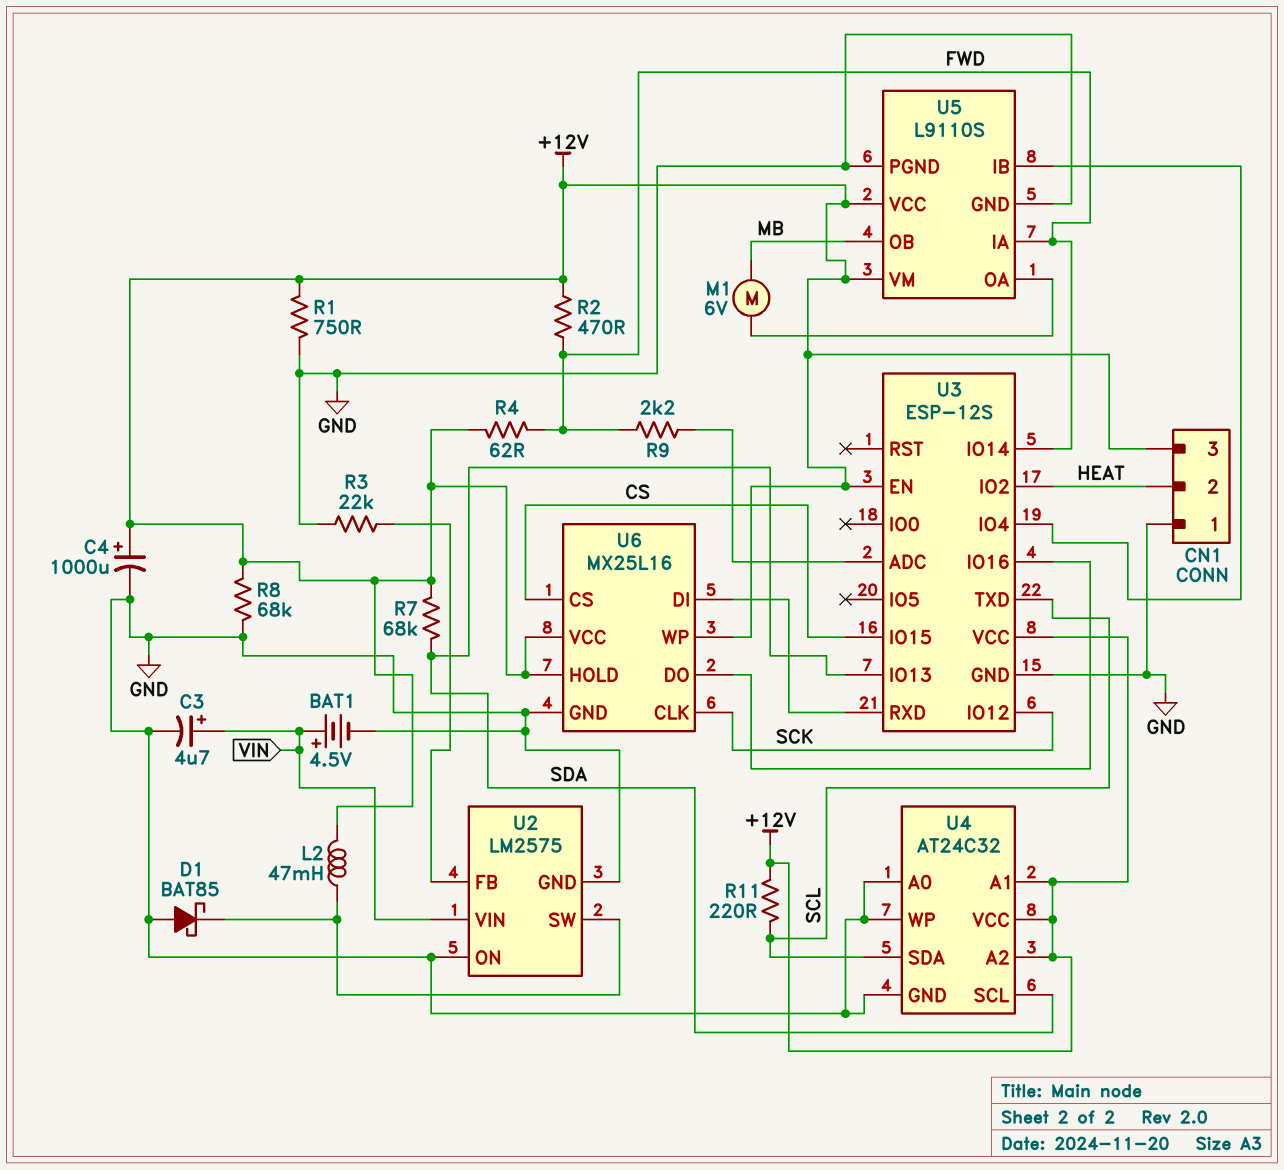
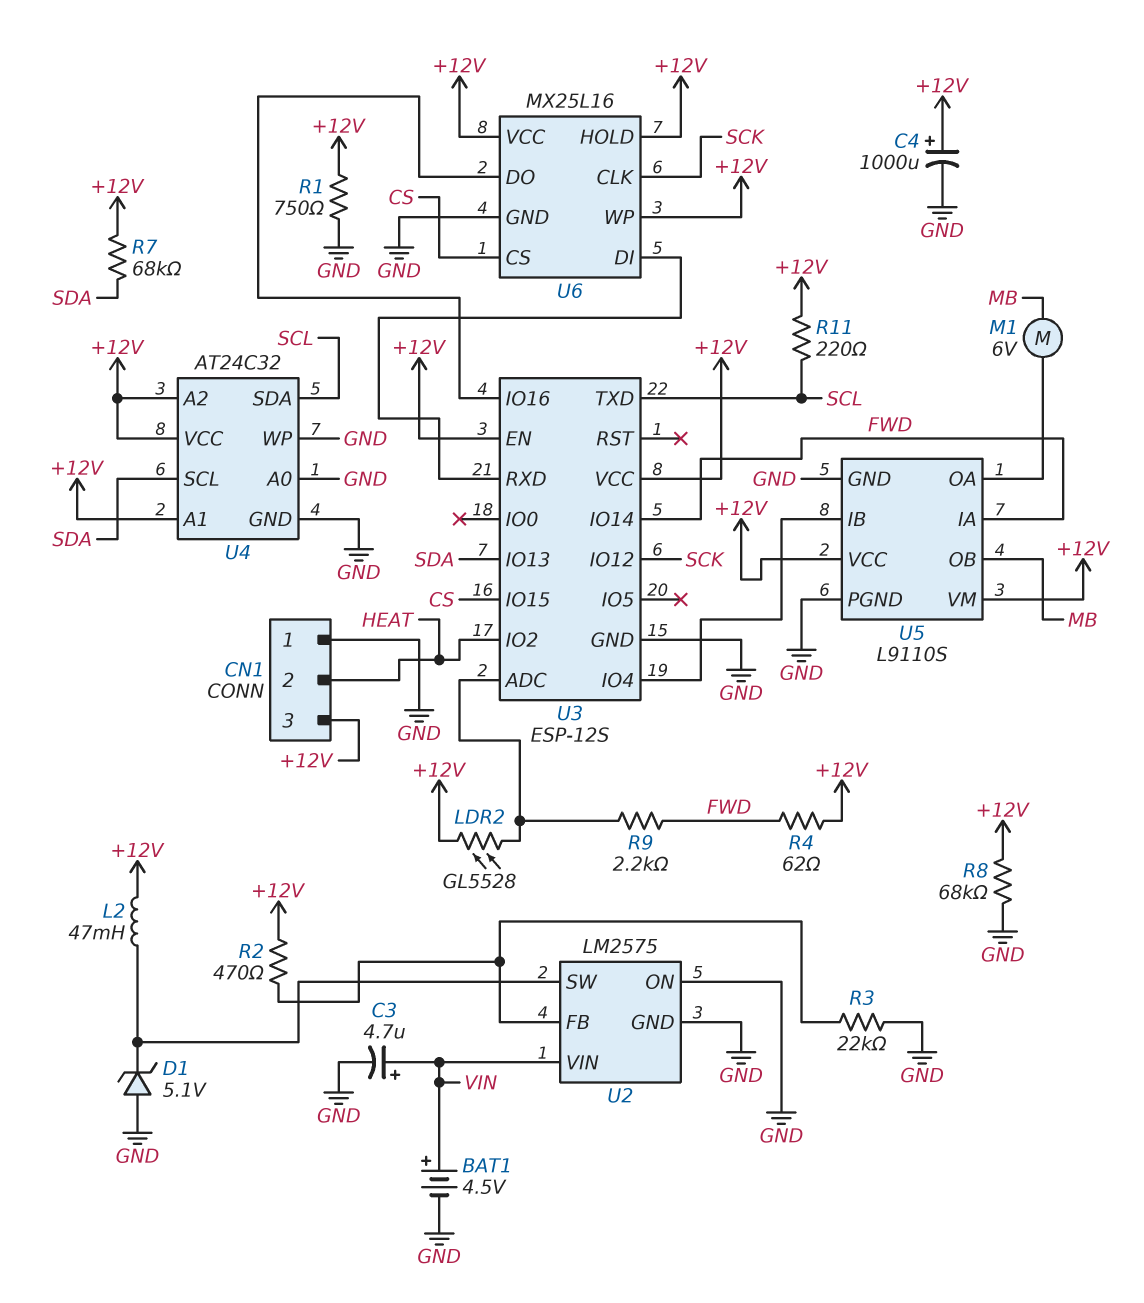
D1: schottky BAT85 (A GND, K U2/SW) -> zener 5.1V (A GND, K U2/SW)
LDR2: none -> GL5528 (+12V, U3/ADC)
R2: 470 (+12V, FWD) -> 470 (+12V, U2/FB)

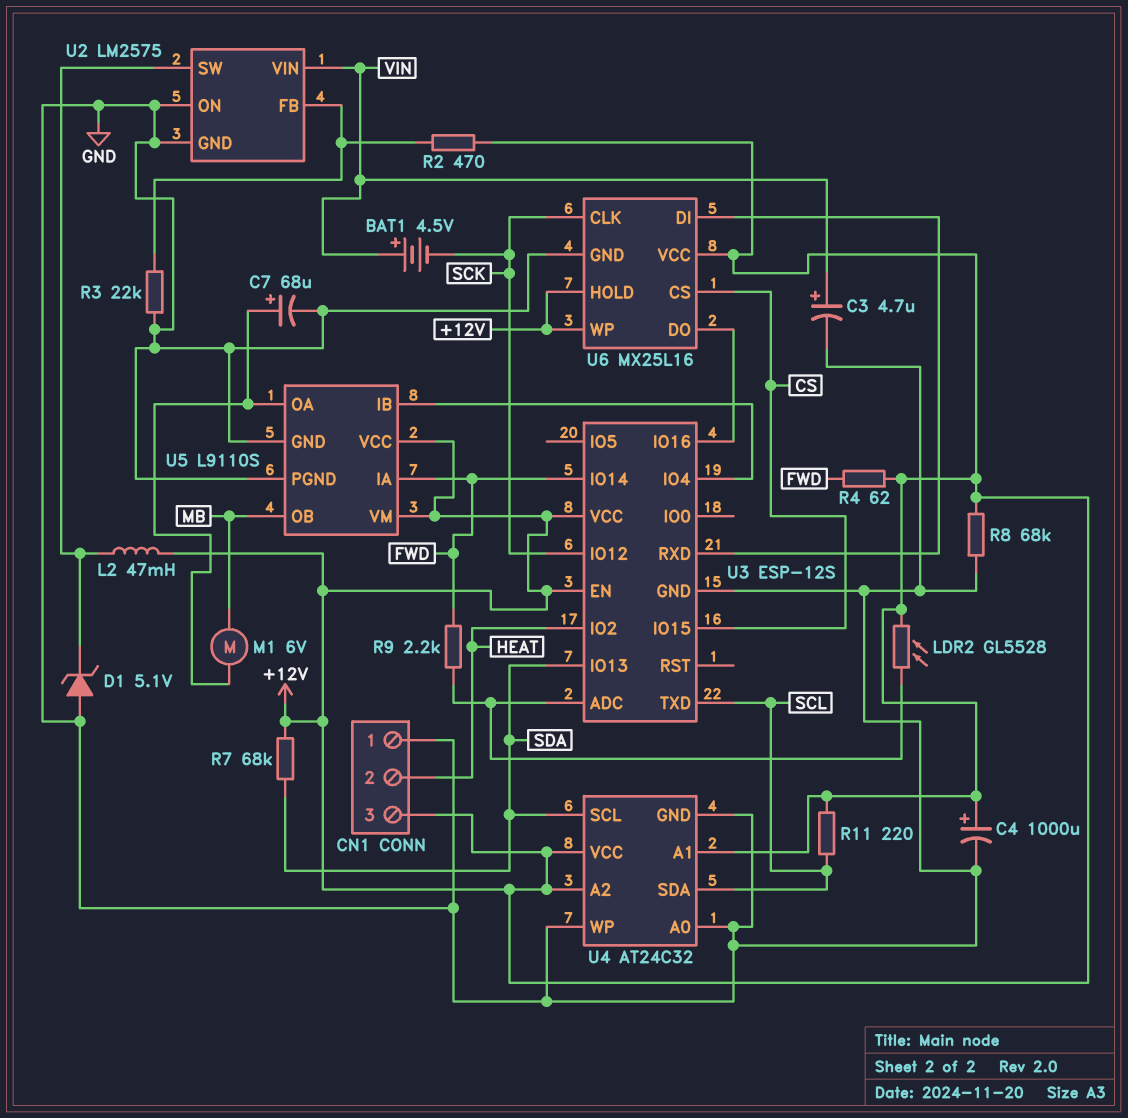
BAT1: 4.5V (plus VIN, minus GND) -> 4.5V (plus VIN, minus SCK)
C7: none -> 68uF (plus U5/OA, minus GND)
R1: 750 (+12V, GND) -> none

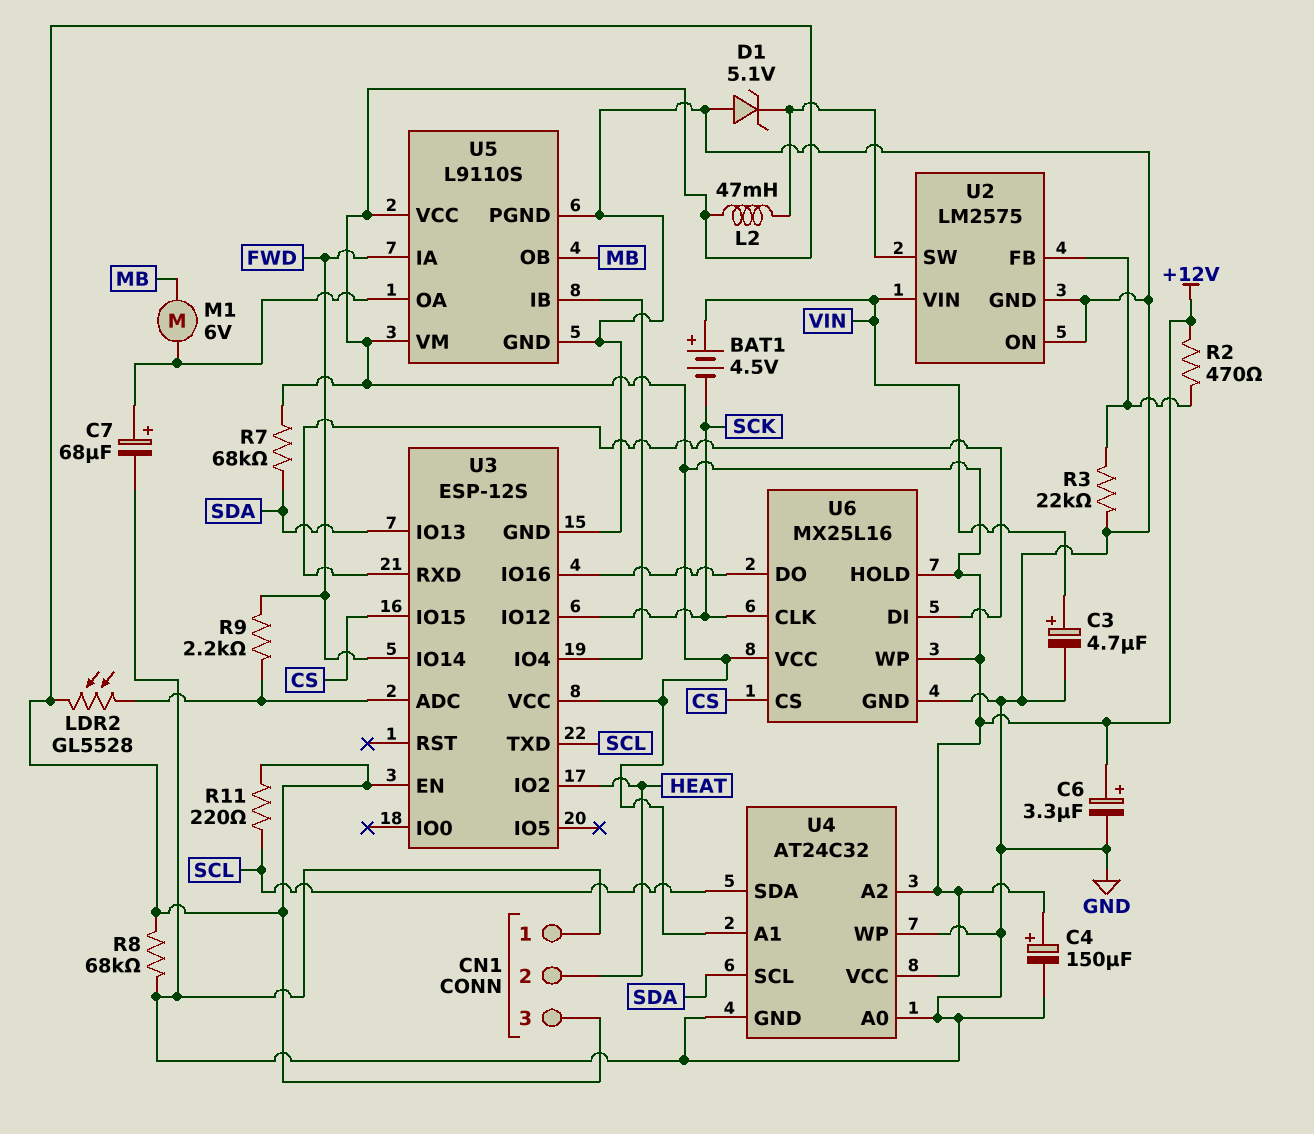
C4: 1000uF (plus +12V, minus GND) -> 150uF (plus +12V, minus GND)
C6: none -> 3.3uF (plus +12V, minus GND)
R4: 62 (+12V, FWD) -> none

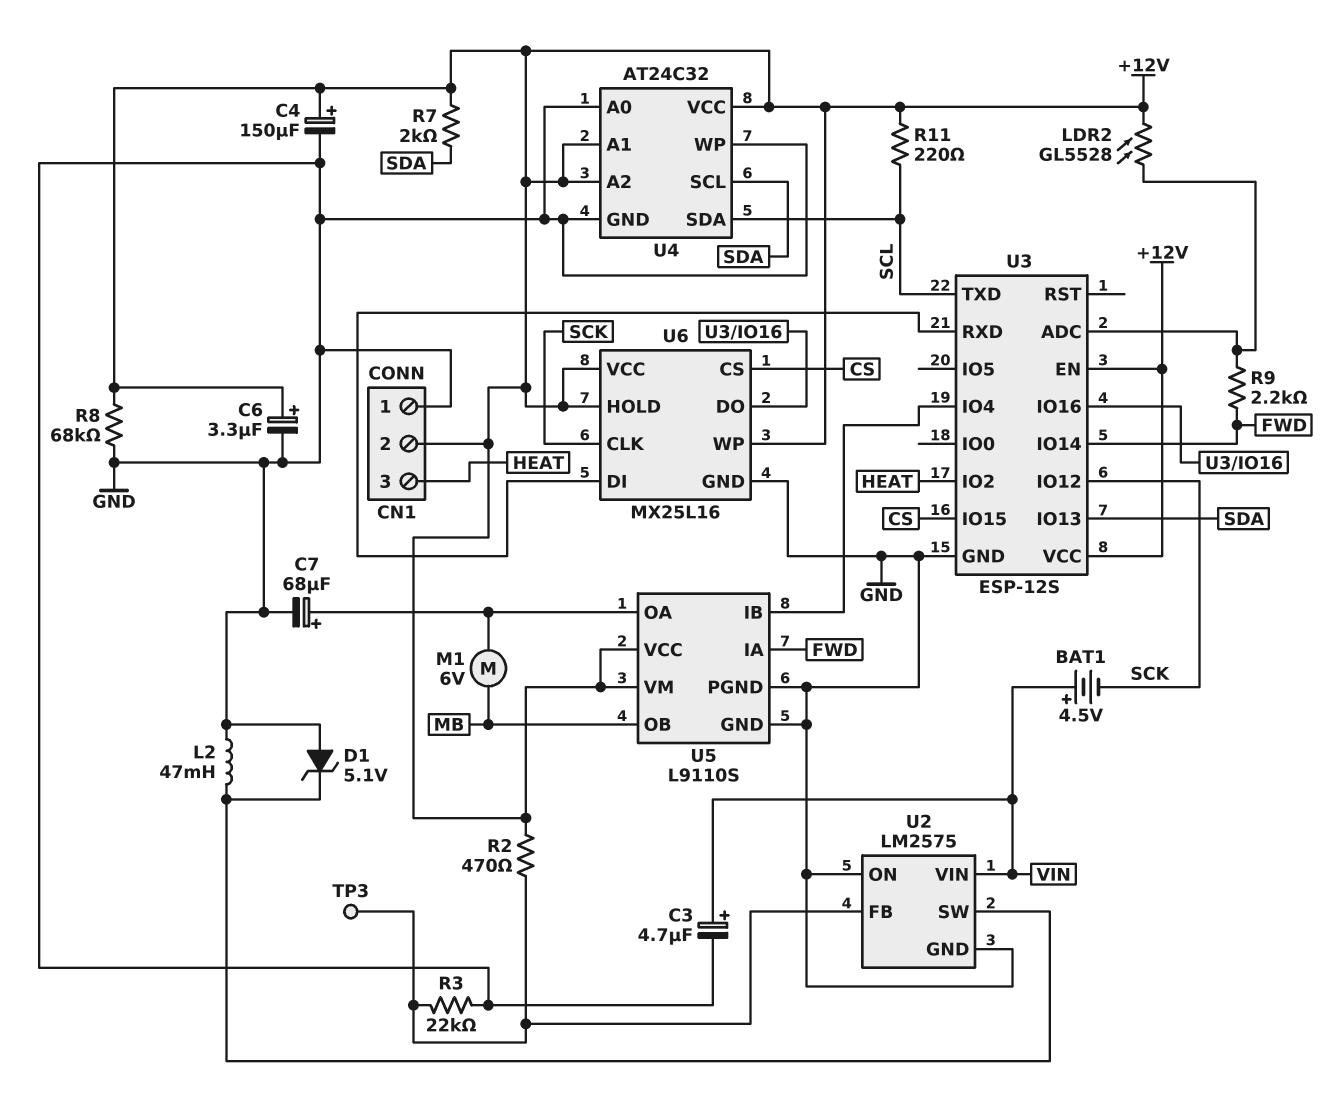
CN1 pin 2: HEAT -> +12V
CN1 pin 3: +12V -> HEAT
L2: 47mH (+12V, U2/SW) -> 47mH (GND, U2/SW)
R7: 68k (+12V, SDA) -> 2k (+12V, SDA)
TP3: none -> test point (U2/FB)

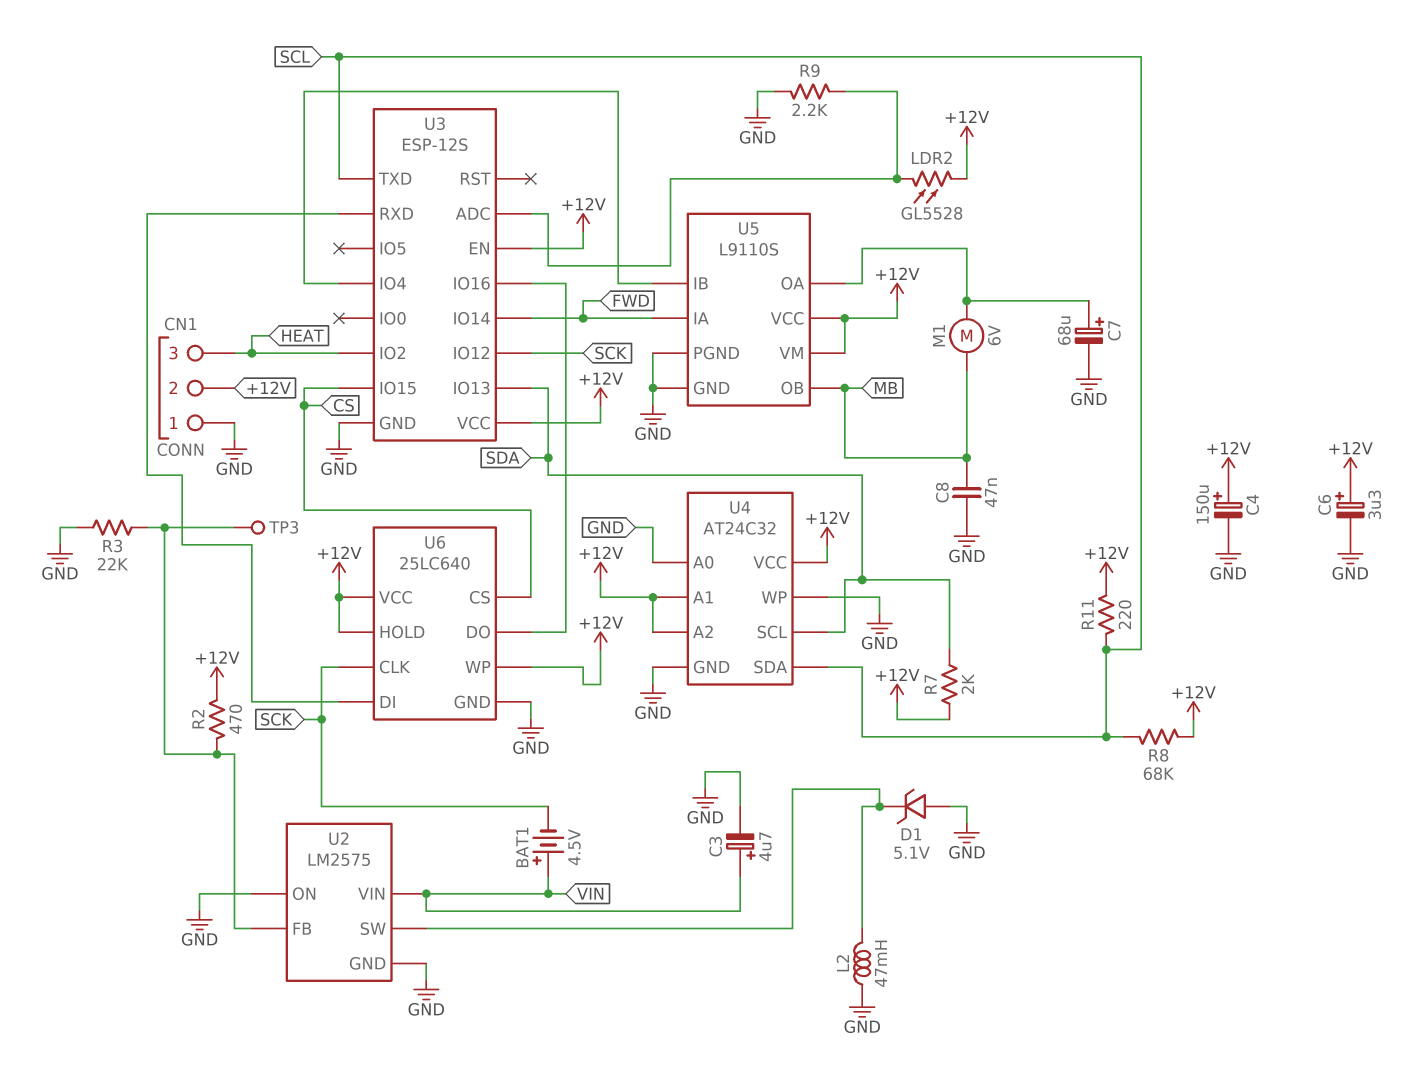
C8: none -> 47nF (GND, MB)
R8: 68k (+12V, GND) -> 68k (+12V, SCL)
R9: 2.2k (FWD, U3/ADC) -> 2.2k (GND, U3/ADC)
U6: MX25L16 -> 25LC640

